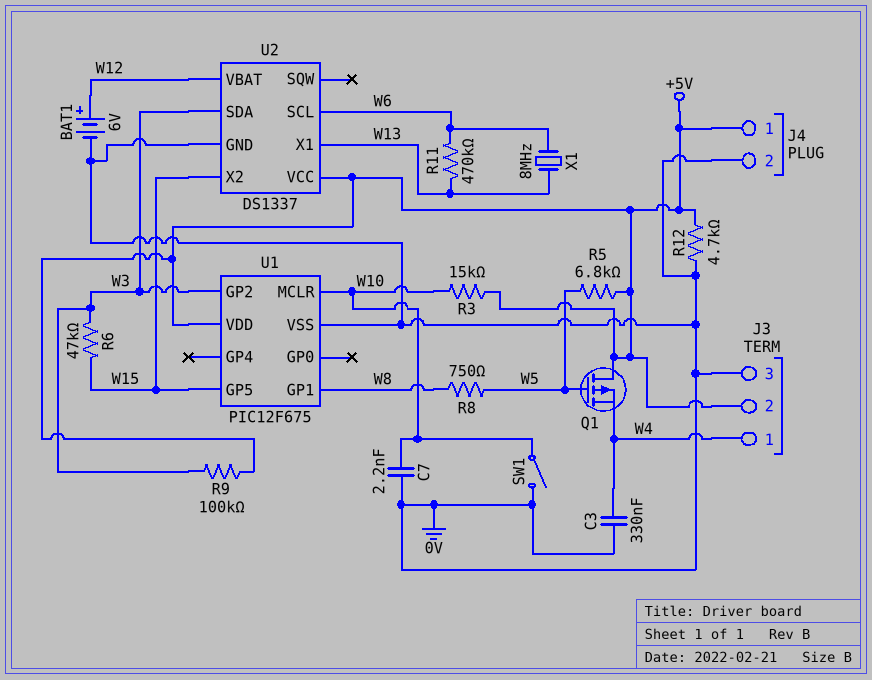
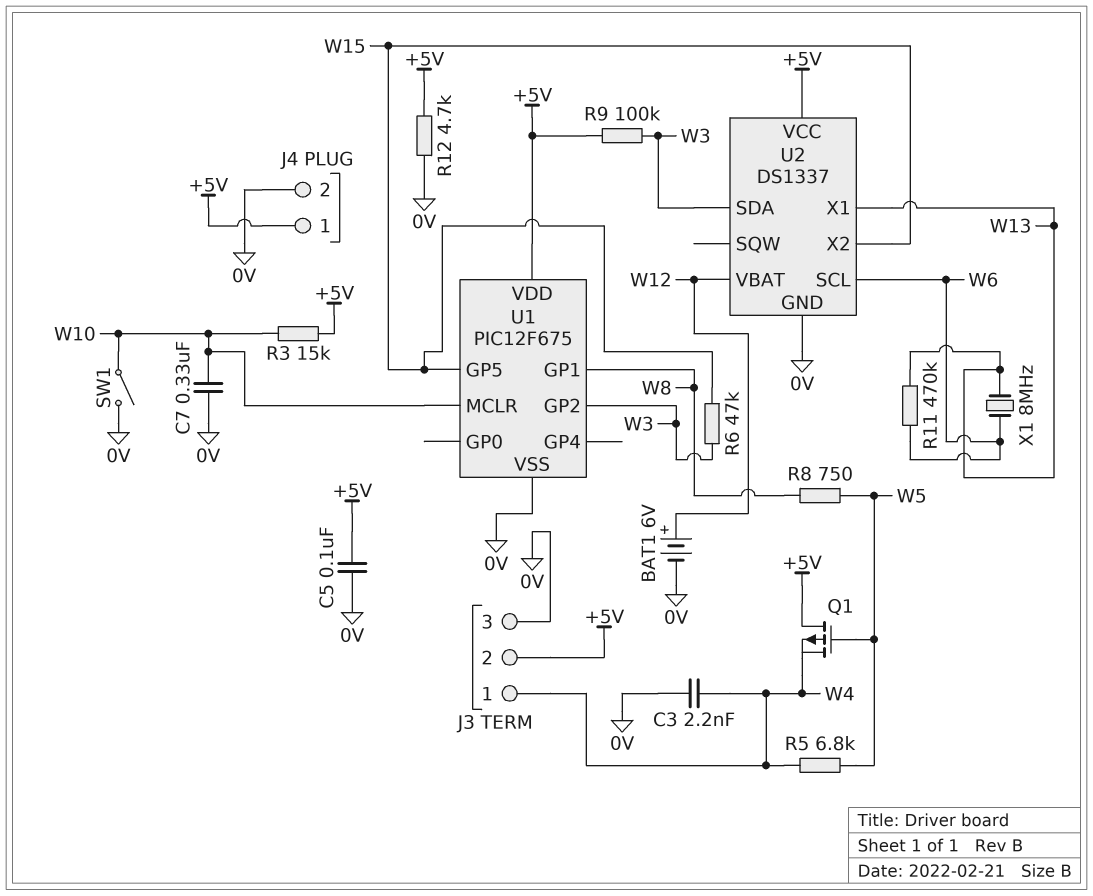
C3: 330nF (0V, W4) -> 2.2nF (0V, W4)
C5: none -> 100nF (+5V, 0V)
C7: 2.2nF (0V, W10) -> 330nF (0V, W10)
R5: 6.8k (+5V, W5) -> 6.8k (W4, W5)

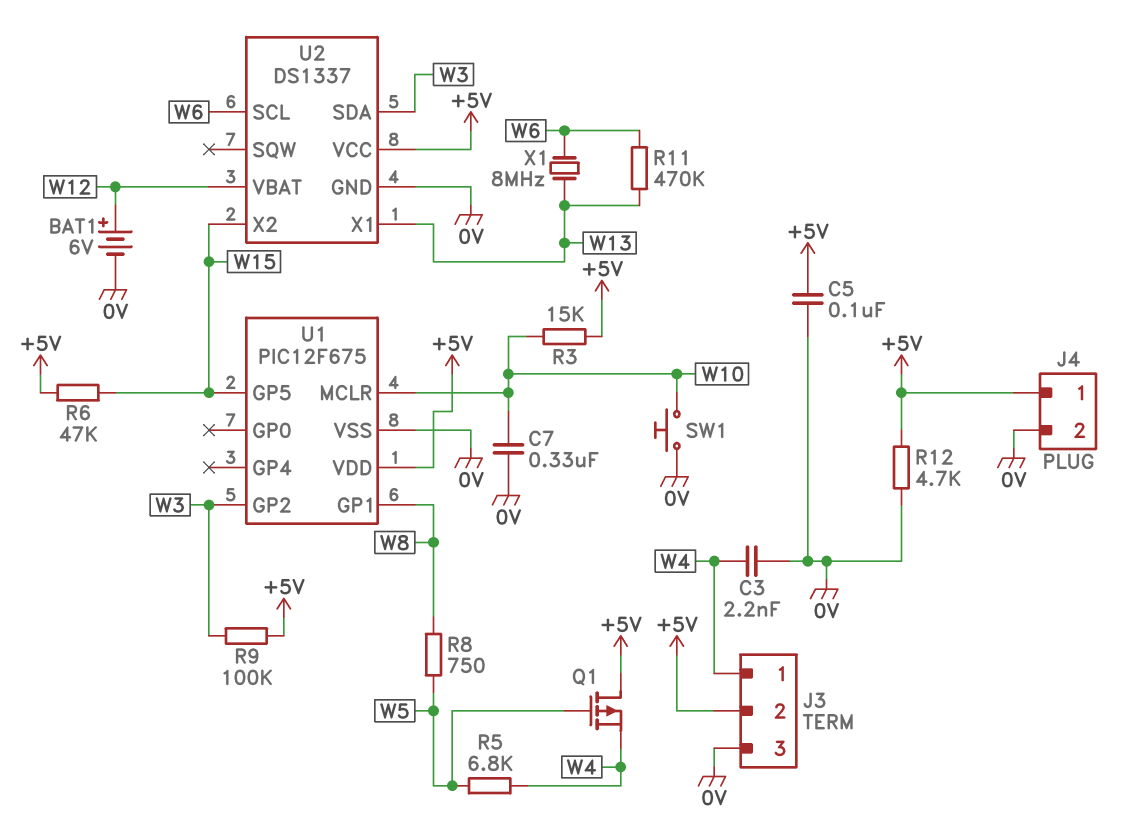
R6: 47k (W3, W15) -> 47k (+5V, W15)
SW1: switch (0V, W10) -> button (0V, W10)

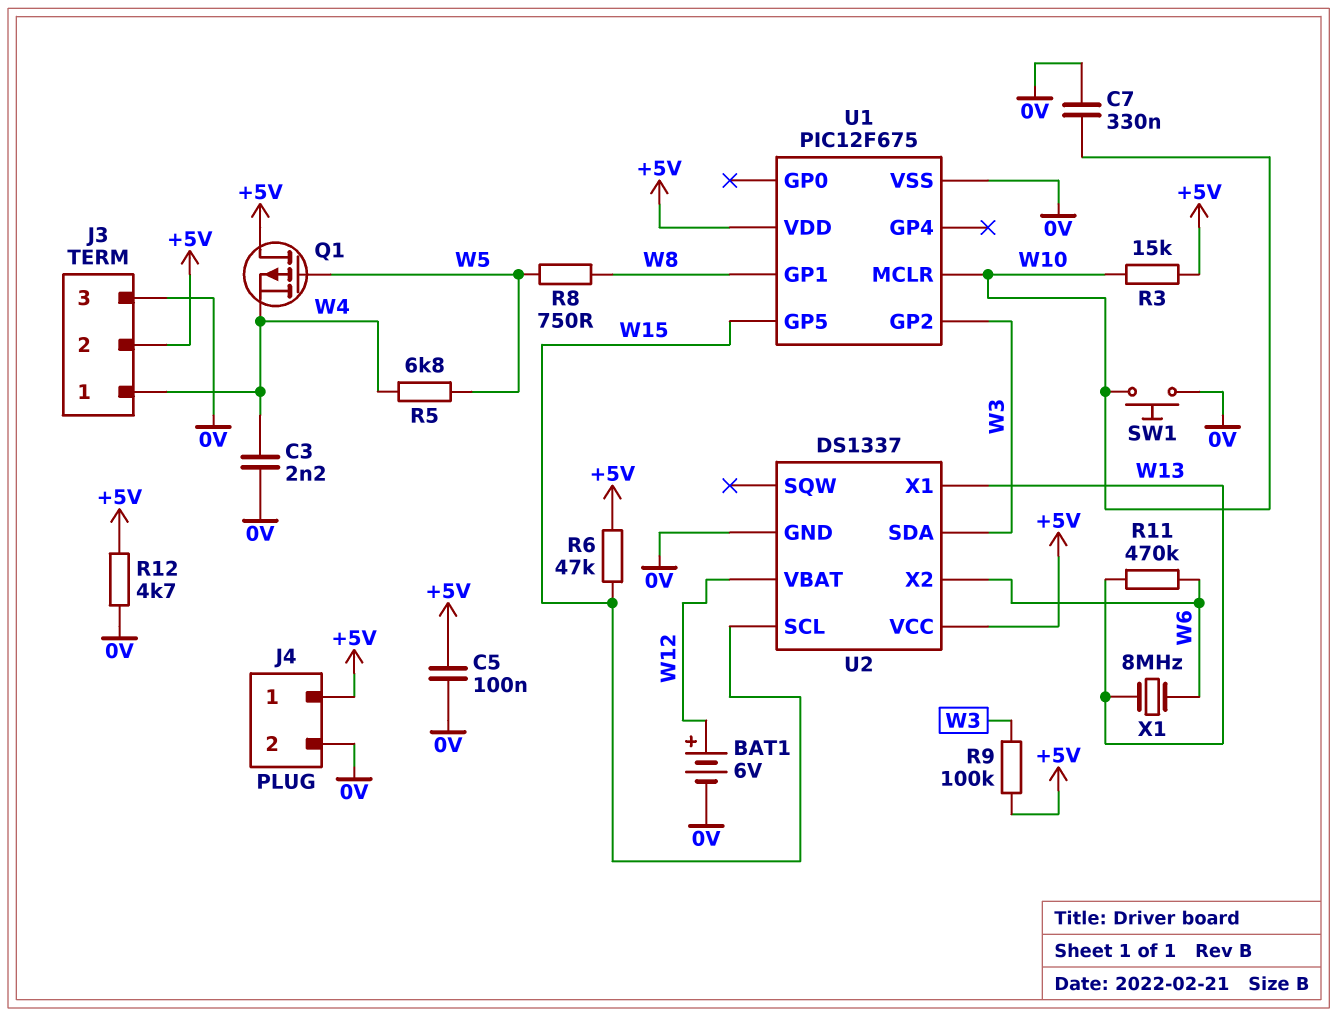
U2 pin SCL: W6 -> W15
U2 pin X2: W15 -> W6

